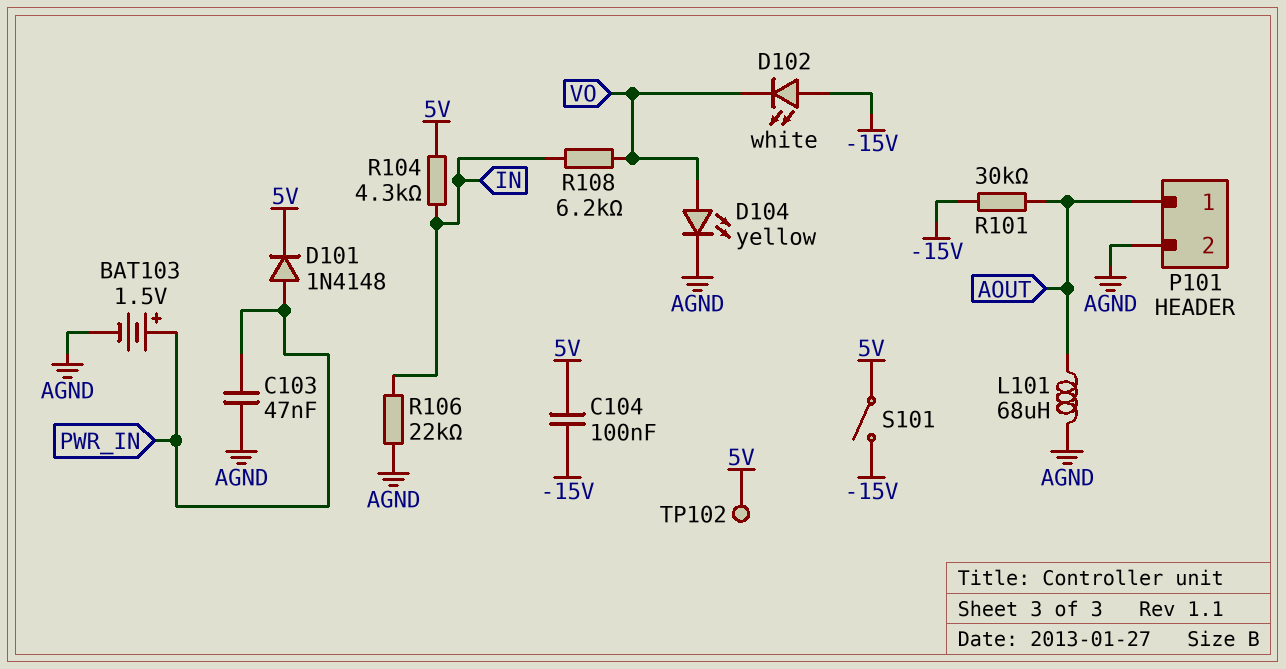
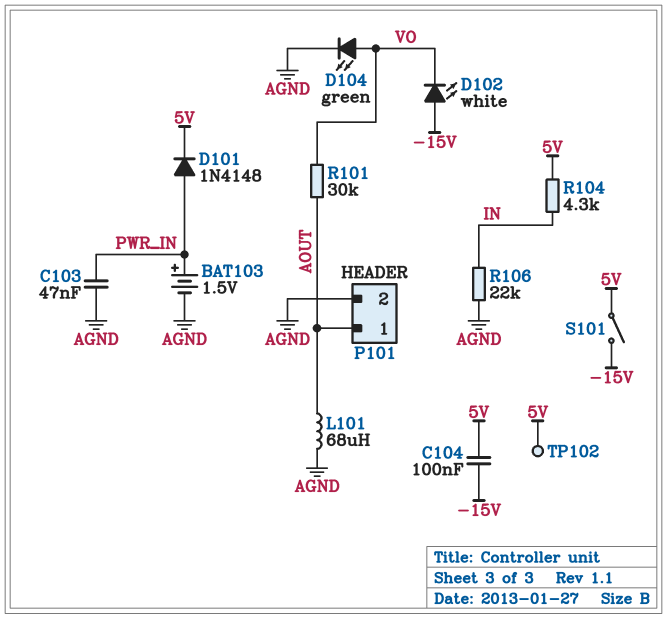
D104: LED yellow (A VO, K AGND) -> LED green (A VO, K AGND)
R101: 30k (-15V, AOUT) -> 30k (AOUT, VO)
R108: 6.2k (IN, VO) -> none

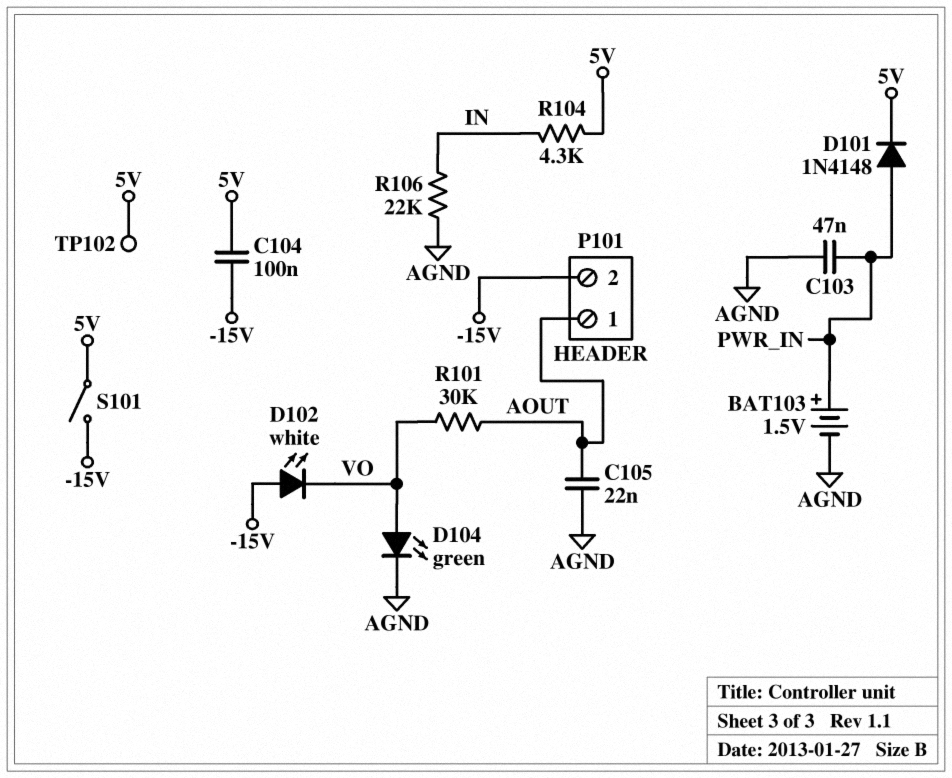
C105: none -> 22nF (AGND, AOUT)
L101: 68uH (AGND, AOUT) -> none
P101 pin 2: AGND -> -15V

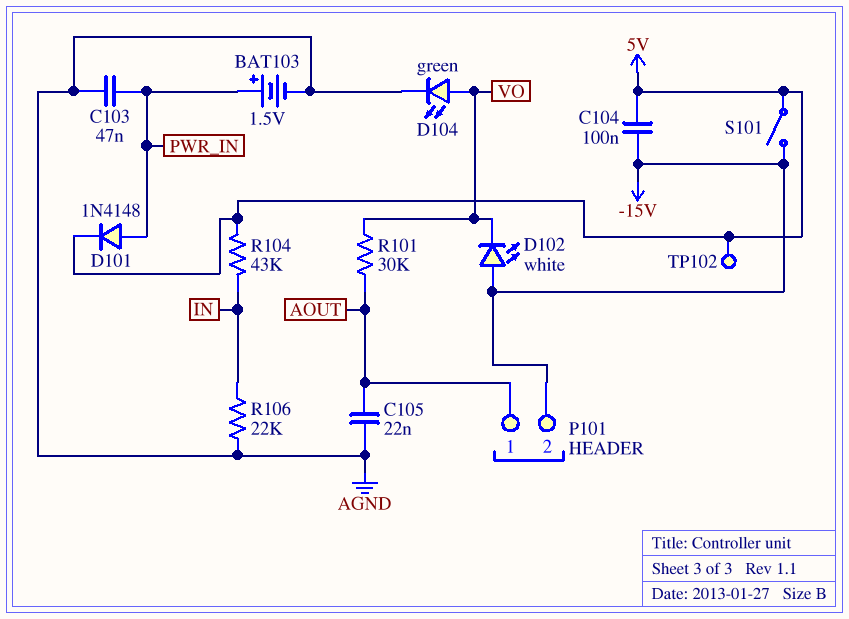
R104: 4.3k (5V, IN) -> 43k (5V, IN)

